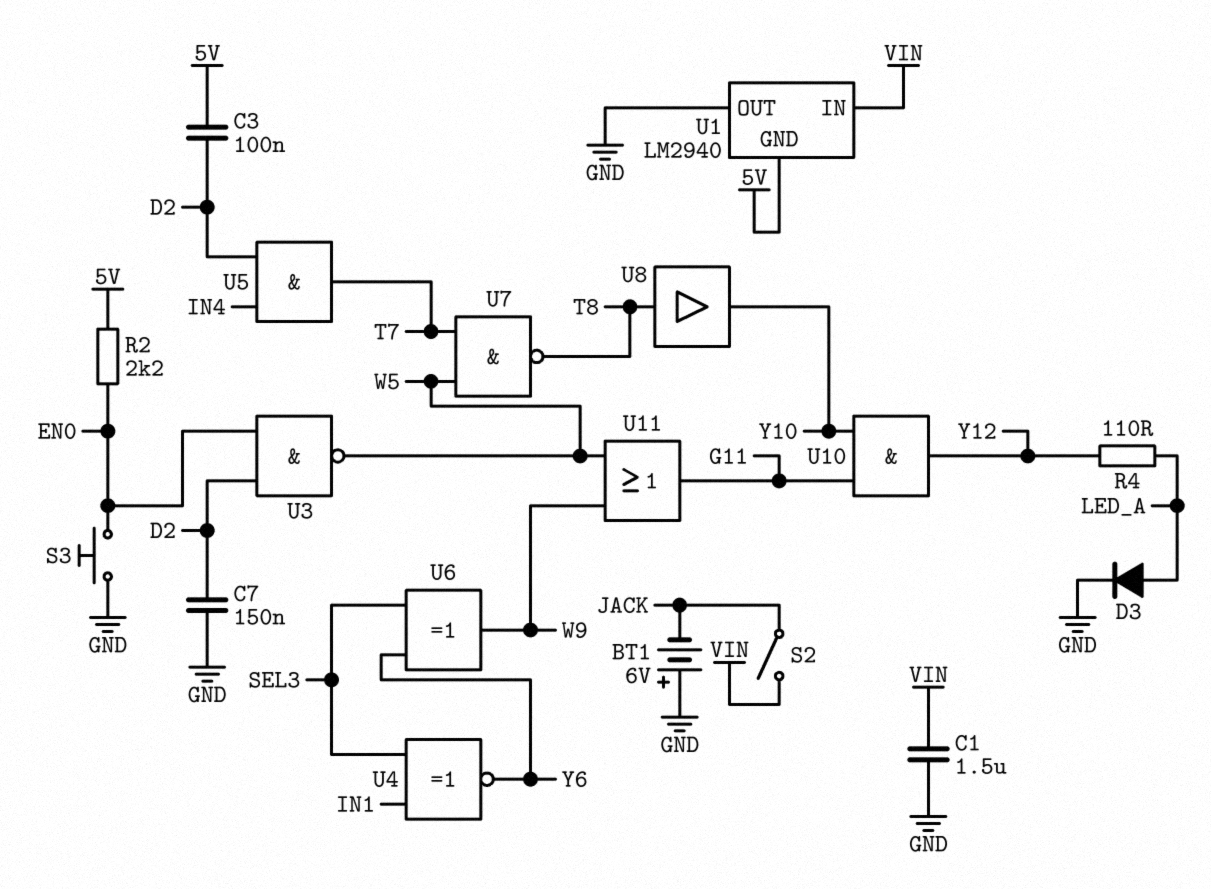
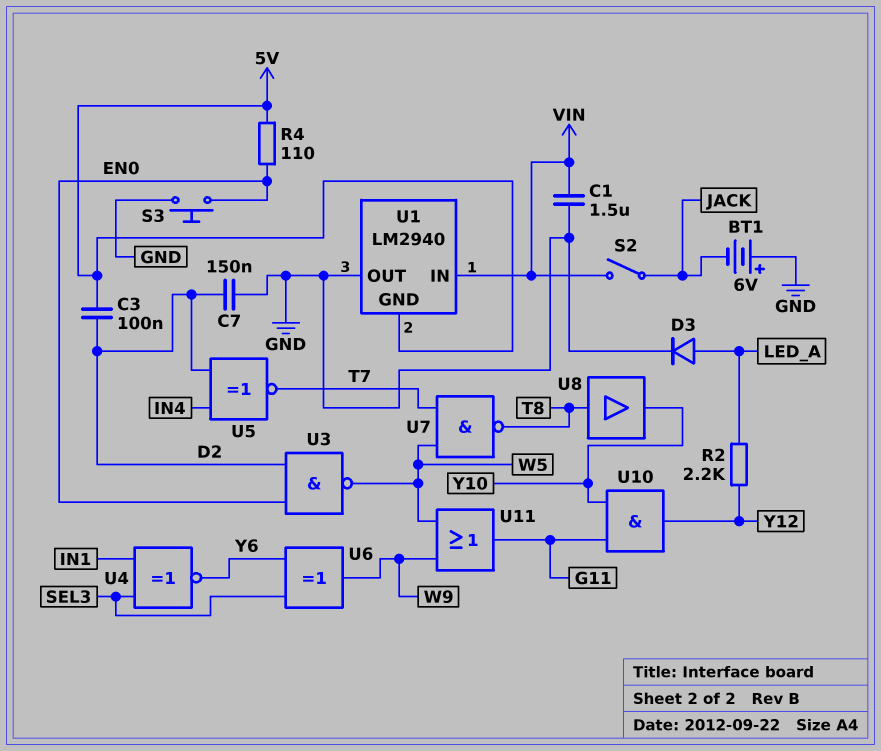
R2: 2.2k (5V, EN0) -> 2.2k (LED_A, Y12)
R4: 110 (LED_A, Y12) -> 110 (5V, EN0)
U5: AND (in D2, in IN4, out T7) -> XNOR (in D2, in IN4, out T7)

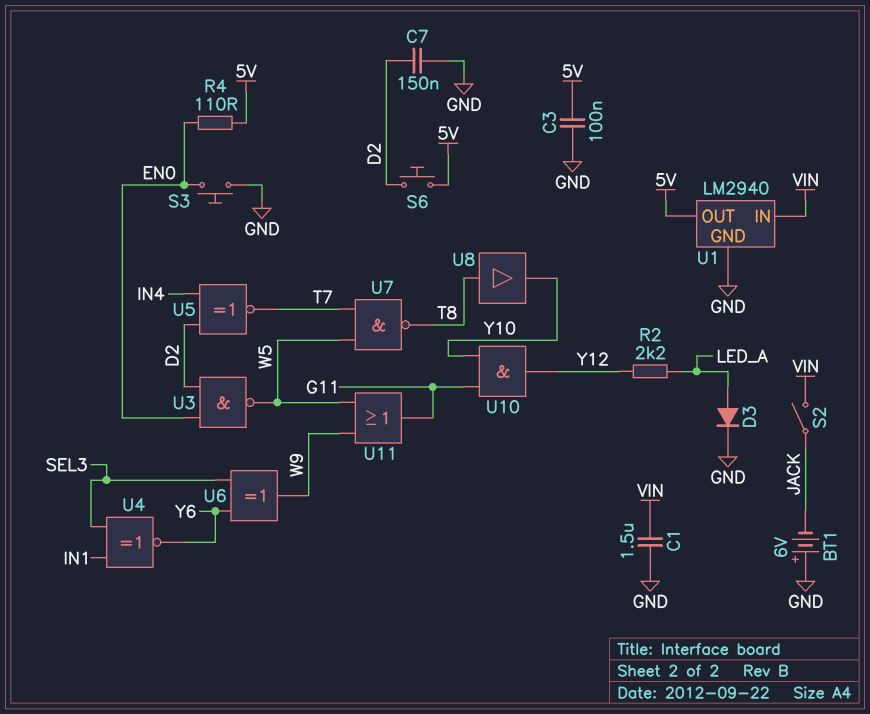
C3: 100nF (5V, D2) -> 100nF (5V, GND)
S6: none -> button (5V, D2)
U1 pin GND: 5V -> GND
U1 pin OUT: GND -> 5V

